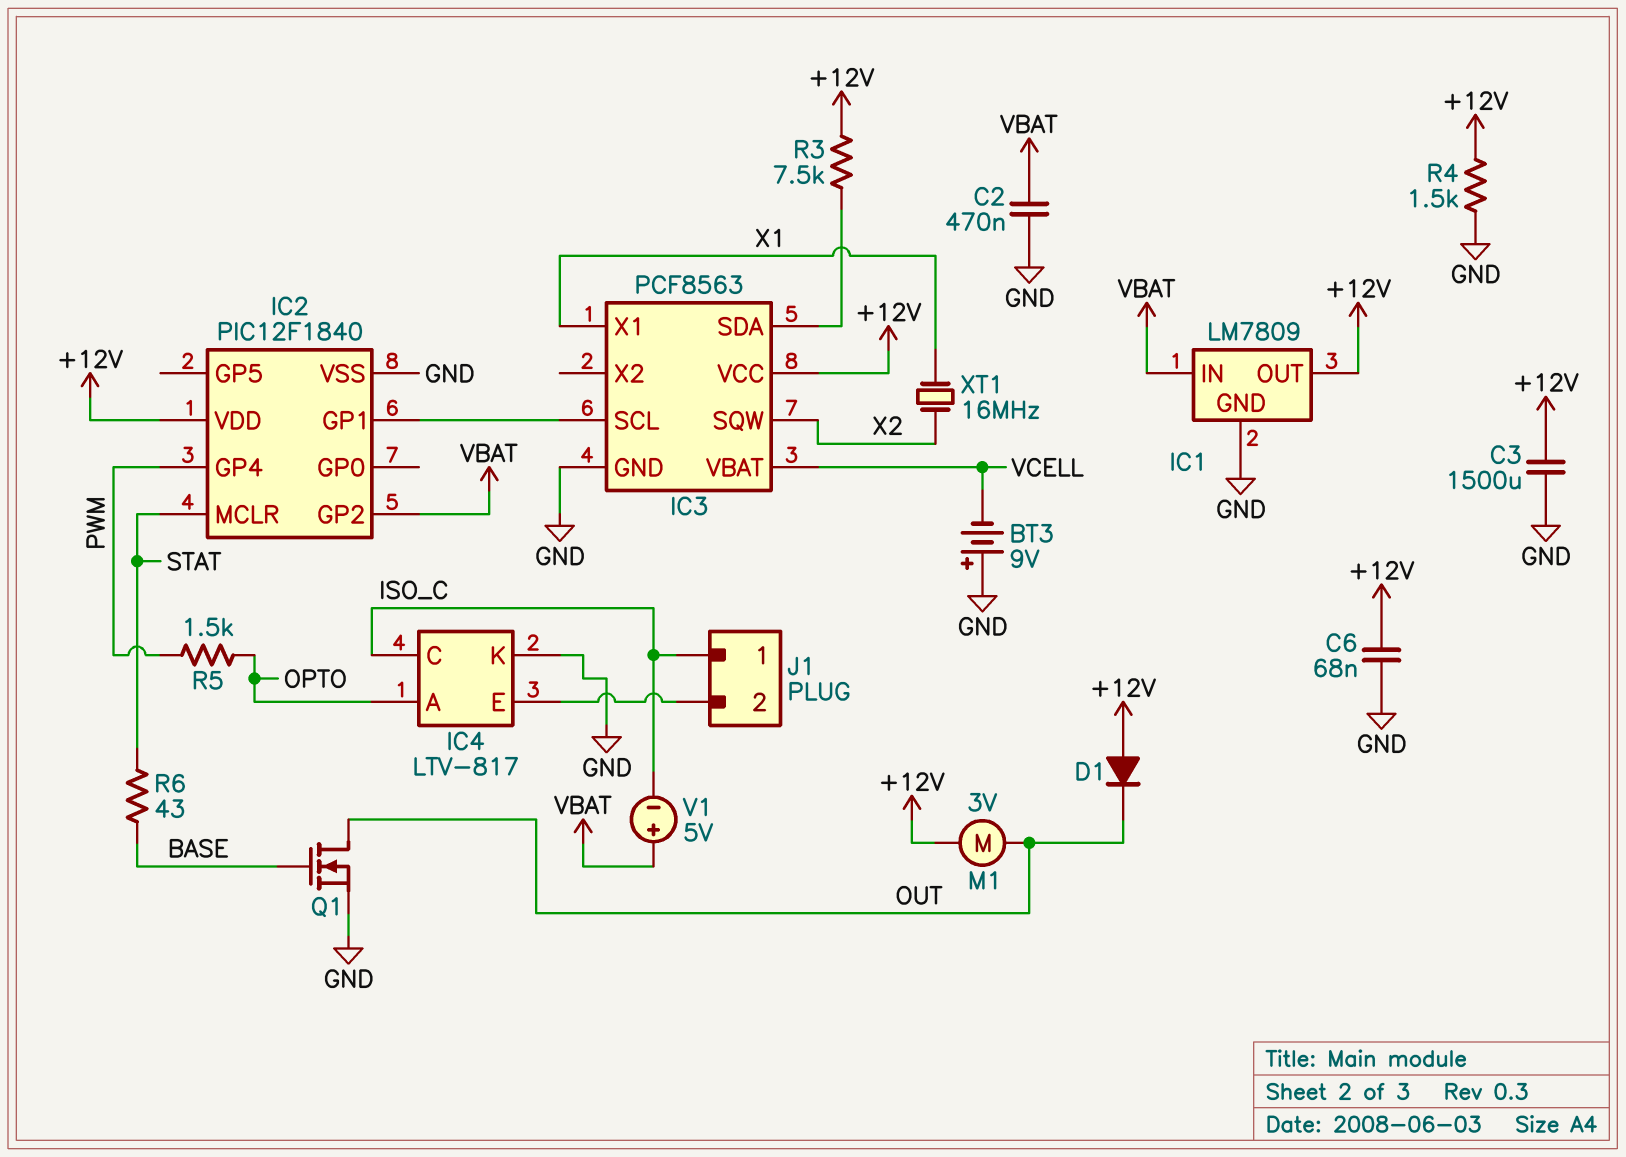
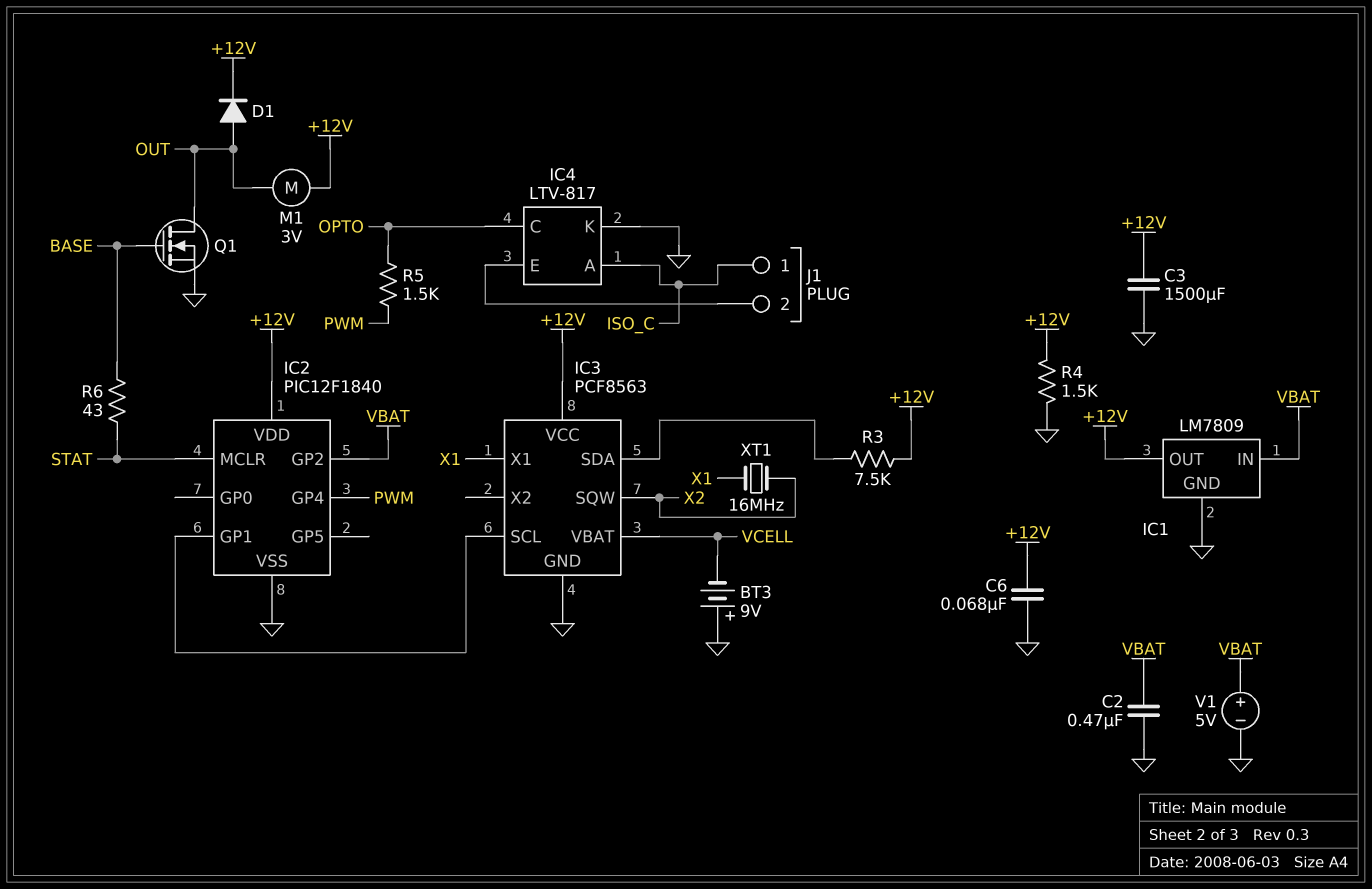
D1: diode (A +12V, K OUT) -> diode (A OUT, K +12V)
IC4 pin A: OPTO -> ISO_C
IC4 pin C: ISO_C -> OPTO
V1: 5V (plus VBAT, minus ISO_C) -> 5V (plus VBAT, minus GND)

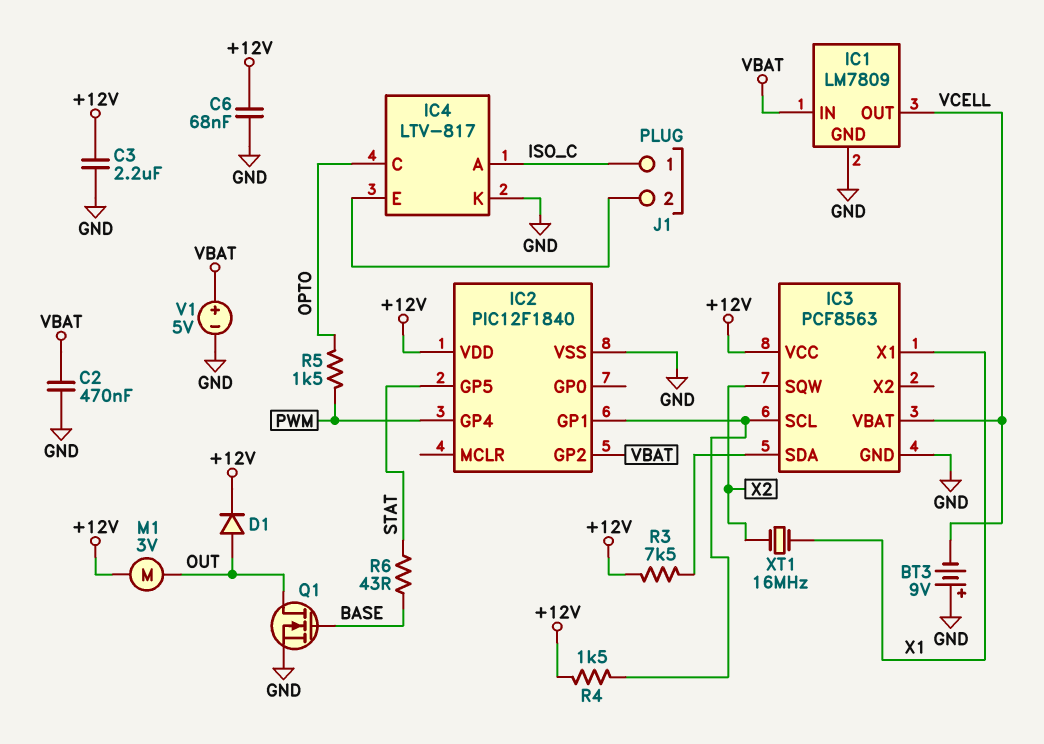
C3: 1500uF (+12V, GND) -> 2.2uF (+12V, GND)
IC1 pin OUT: +12V -> VCELL
IC2 pin GP5: none -> STAT
IC2 pin MCLR: STAT -> none
R4: 1.5k (+12V, GND) -> 1.5k (+12V, IC2/GP1)

